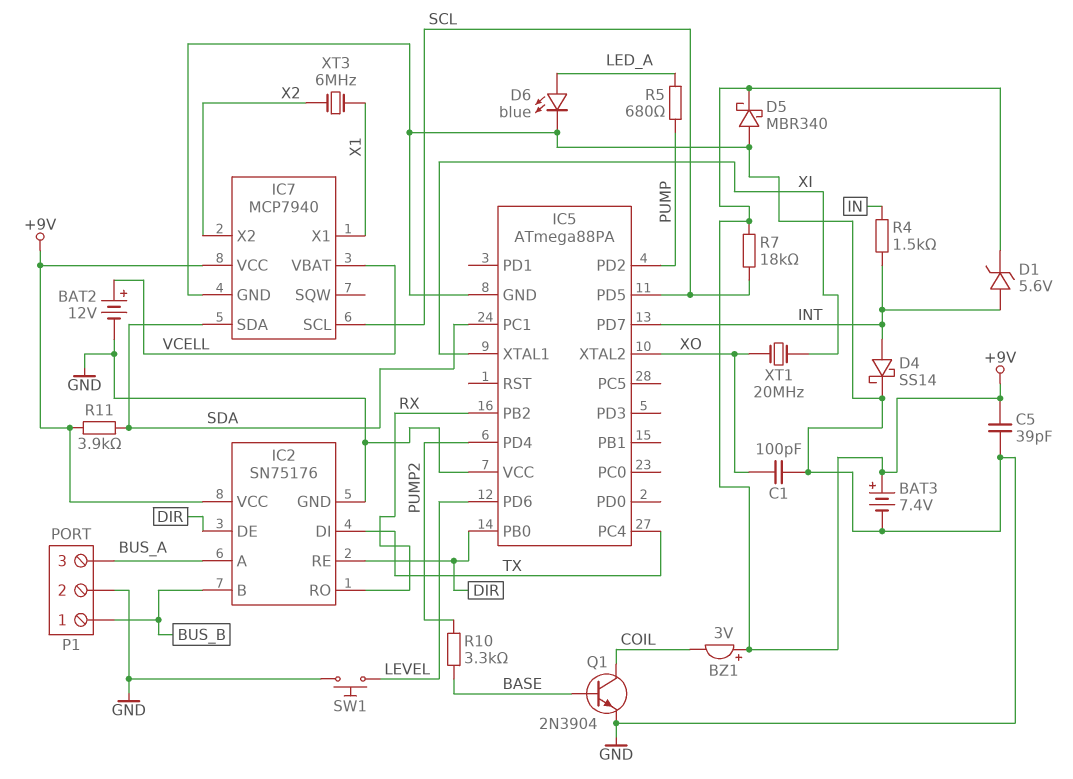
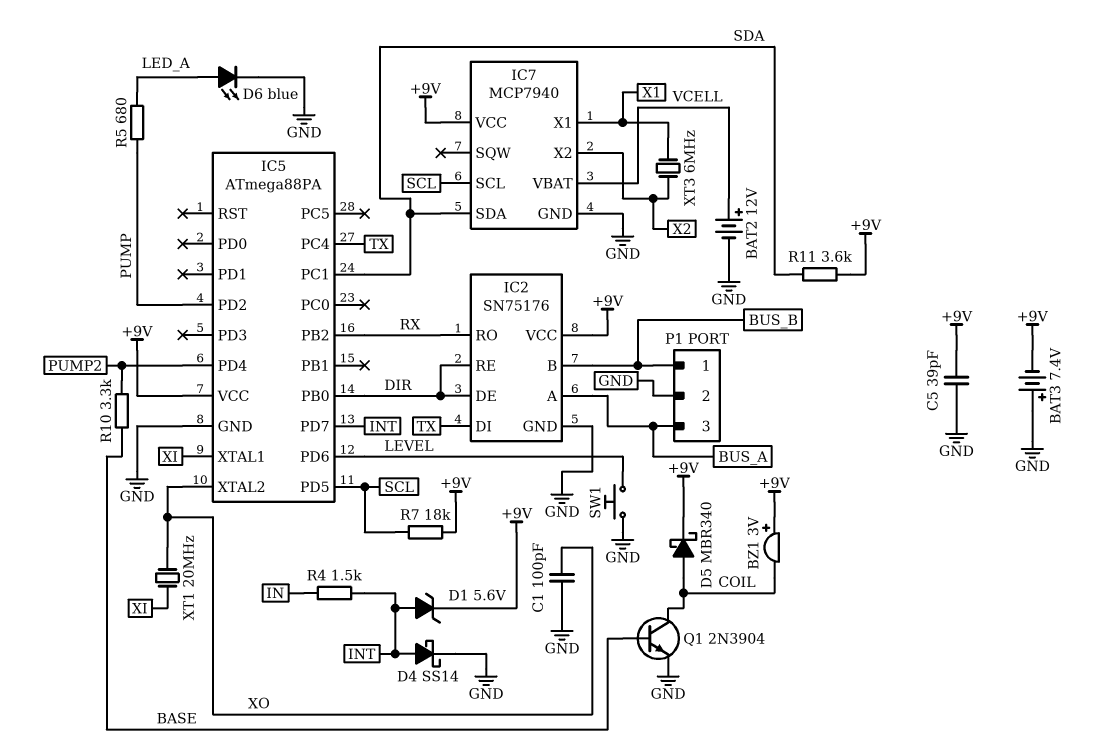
BAT3: 7.4V (plus +9V, minus GND) -> 7.4V (plus GND, minus +9V)
D5: schottky MBR340 (A GND, K +9V) -> schottky MBR340 (A COIL, K +9V)
IC5 pin VCC: GND -> +9V
R11: 3.9k (+9V, SDA) -> 3.6k (+9V, SDA)

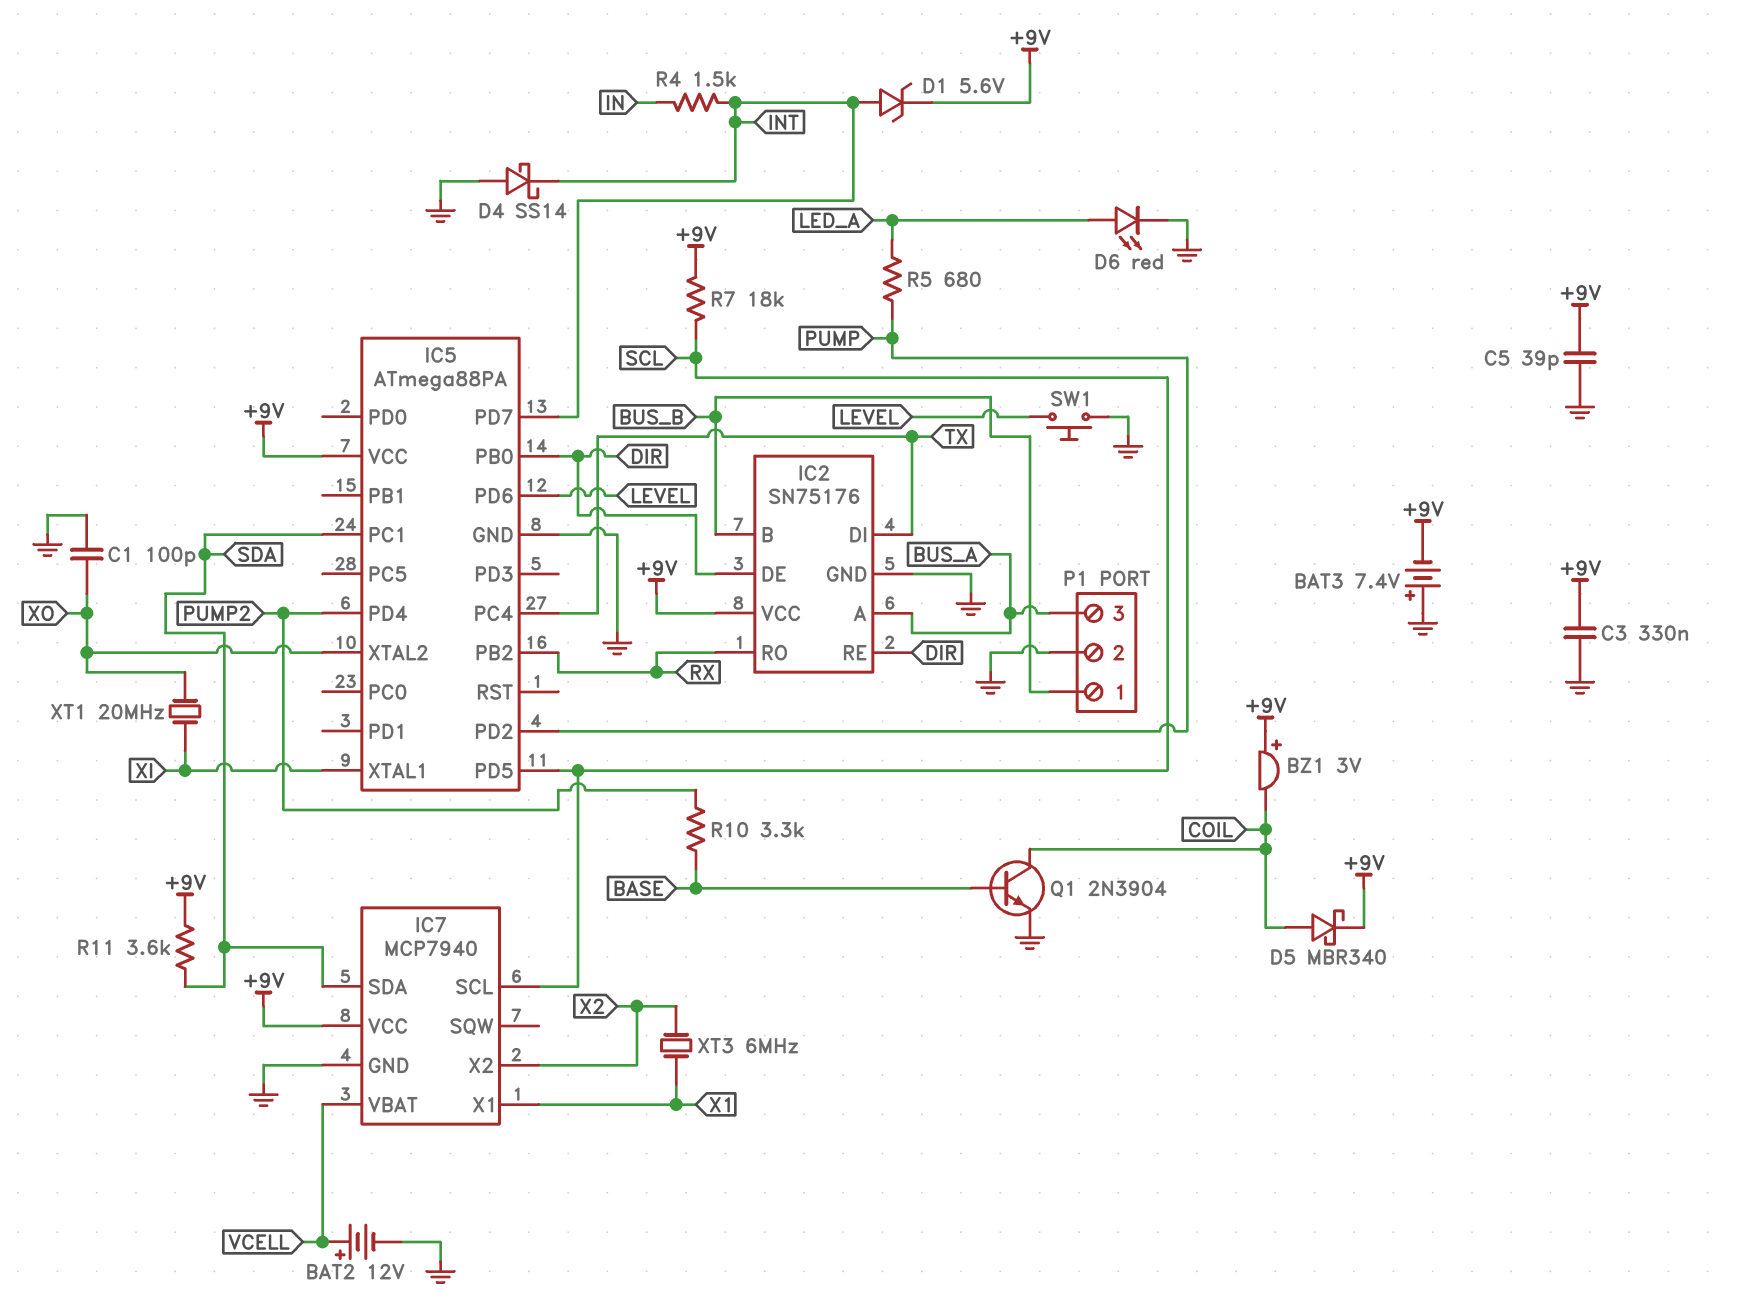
C3: none -> 330nF (+9V, GND)
D4: schottky SS14 (A INT, K GND) -> schottky SS14 (A GND, K INT)
D6: LED blue (A LED_A, K GND) -> LED red (A LED_A, K GND)

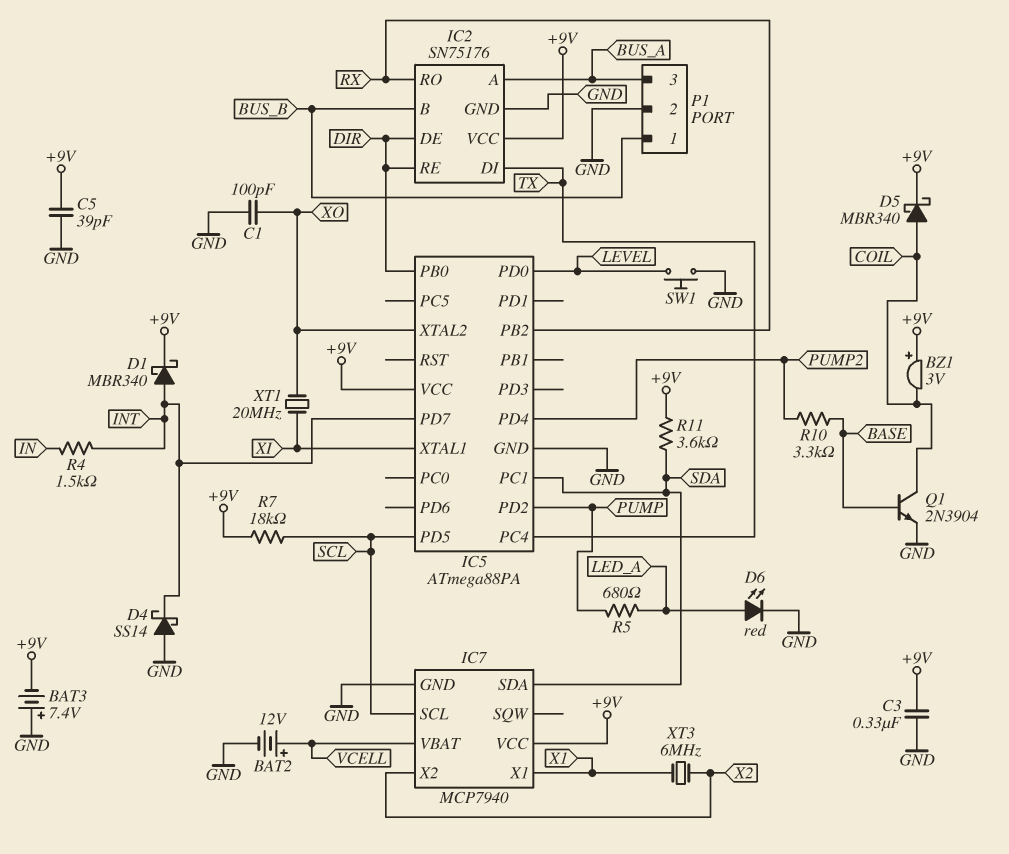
D1: zener 5.6V (A INT, K +9V) -> schottky MBR340 (A INT, K +9V)
IC5 pin PD0: none -> LEVEL
IC5 pin PD6: LEVEL -> none

